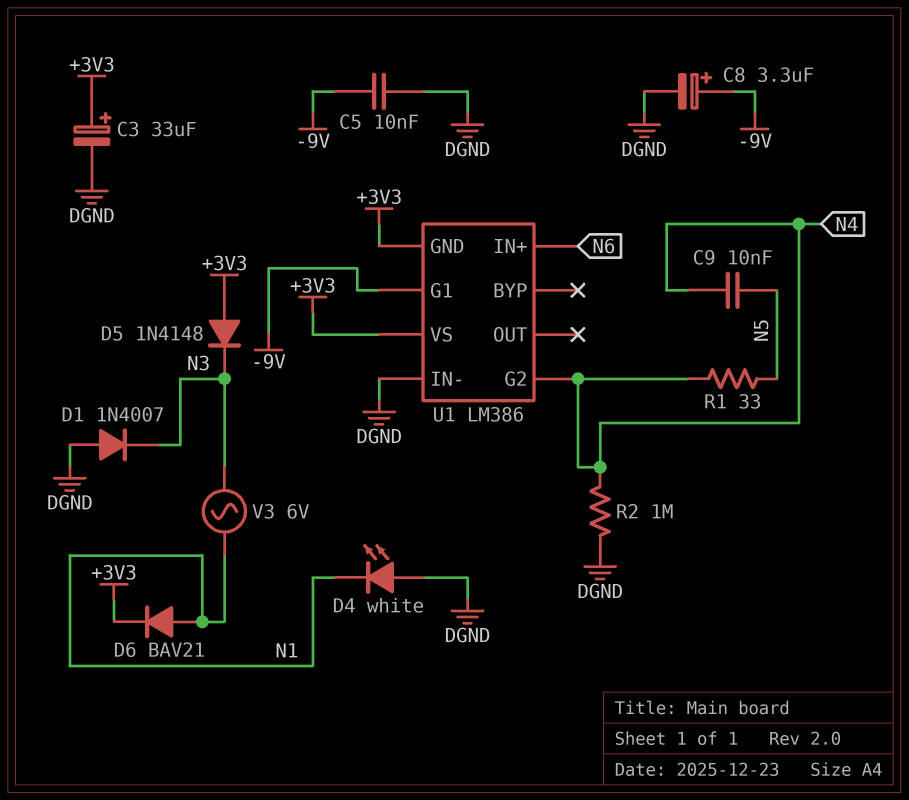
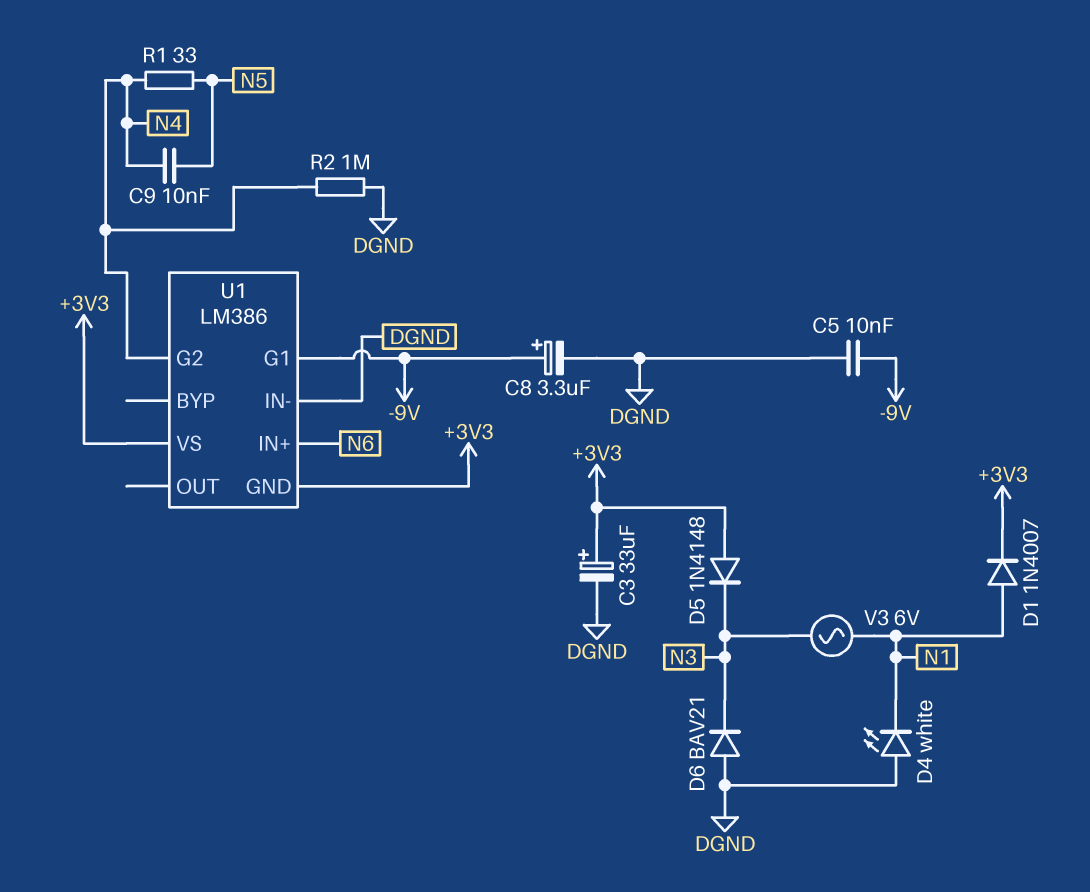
D1: diode 1N4007 (A DGND, K N3) -> diode 1N4007 (A N1, K +3V3)
D6: diode BAV21 (A N1, K +3V3) -> diode BAV21 (A DGND, K N3)

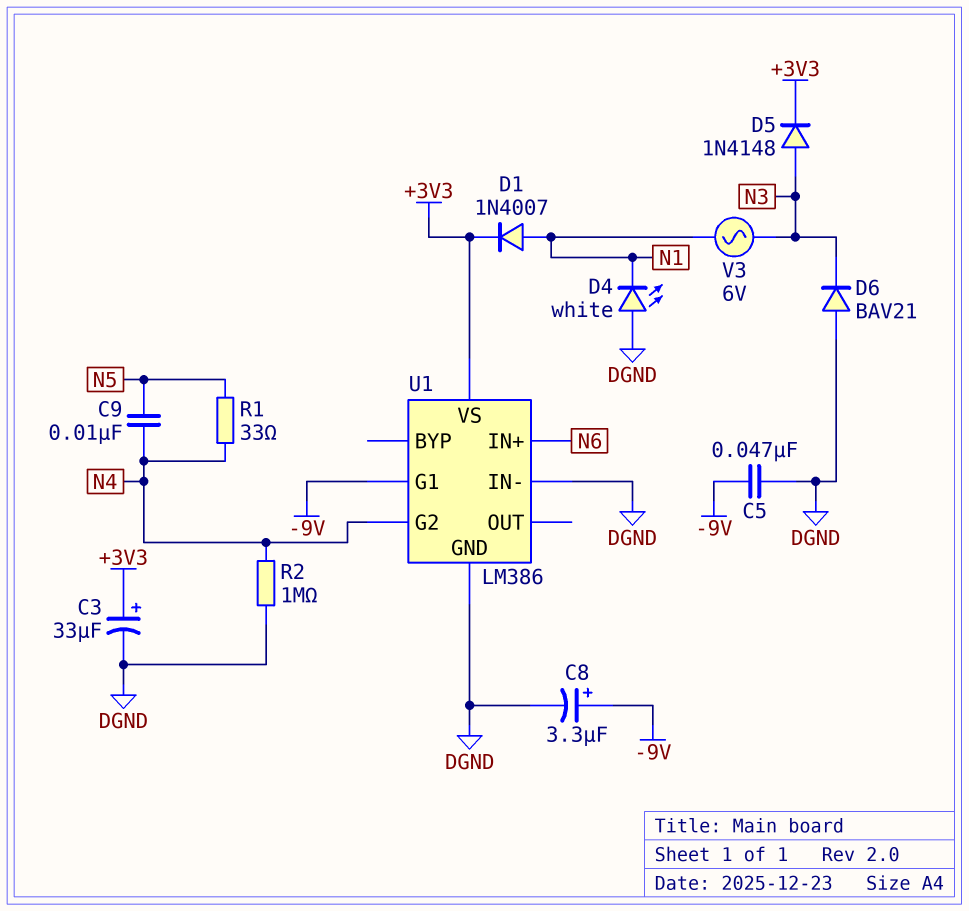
C5: 10nF (-9V, DGND) -> 47nF (-9V, DGND)
D5: diode 1N4148 (A +3V3, K N3) -> diode 1N4148 (A N3, K +3V3)
U1 pin GND: +3V3 -> DGND

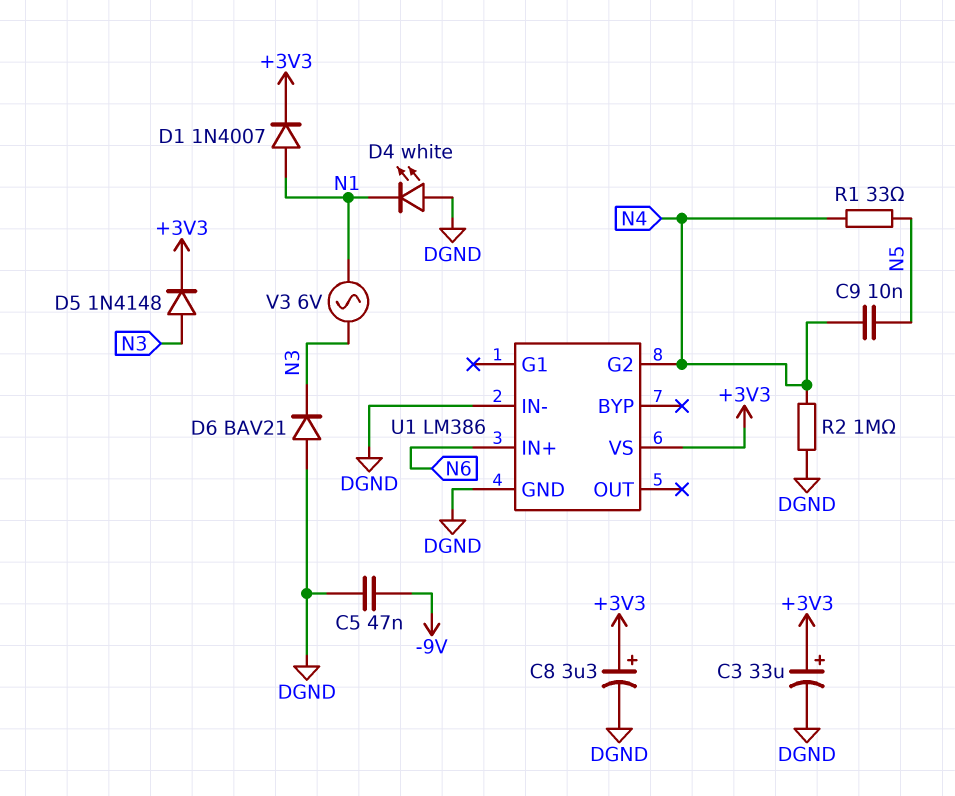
C8: 3.3uF (plus -9V, minus DGND) -> 3.3uF (plus +3V3, minus DGND)
U1 pin G1: -9V -> none

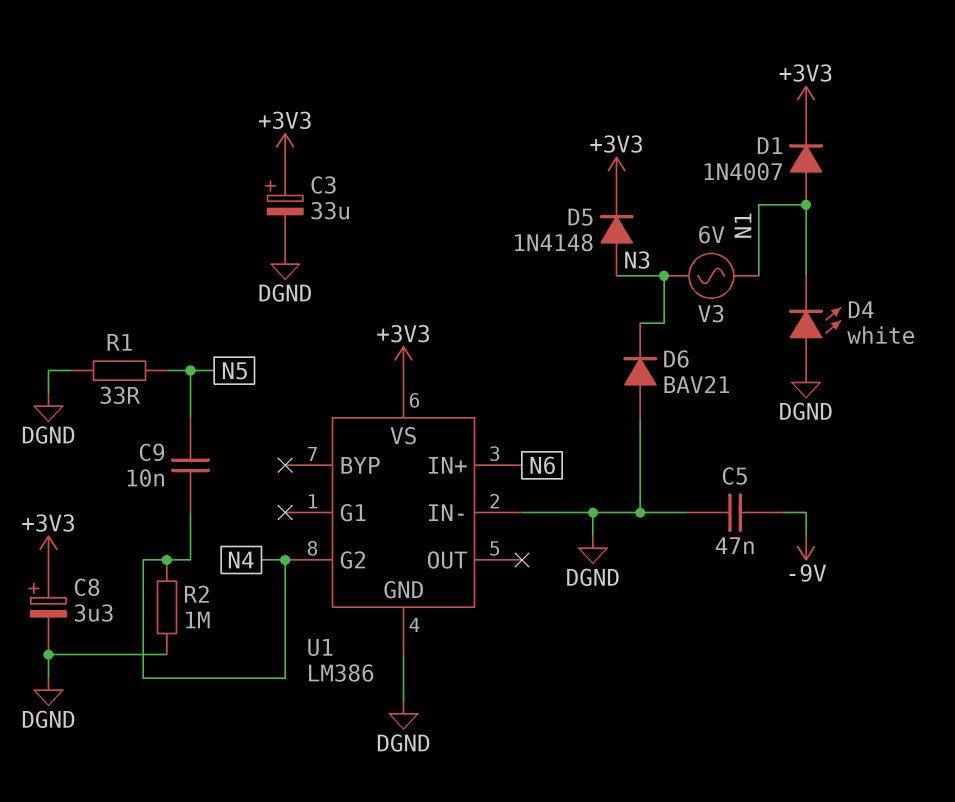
R1: 33 (N4, N5) -> 33 (DGND, N5)

